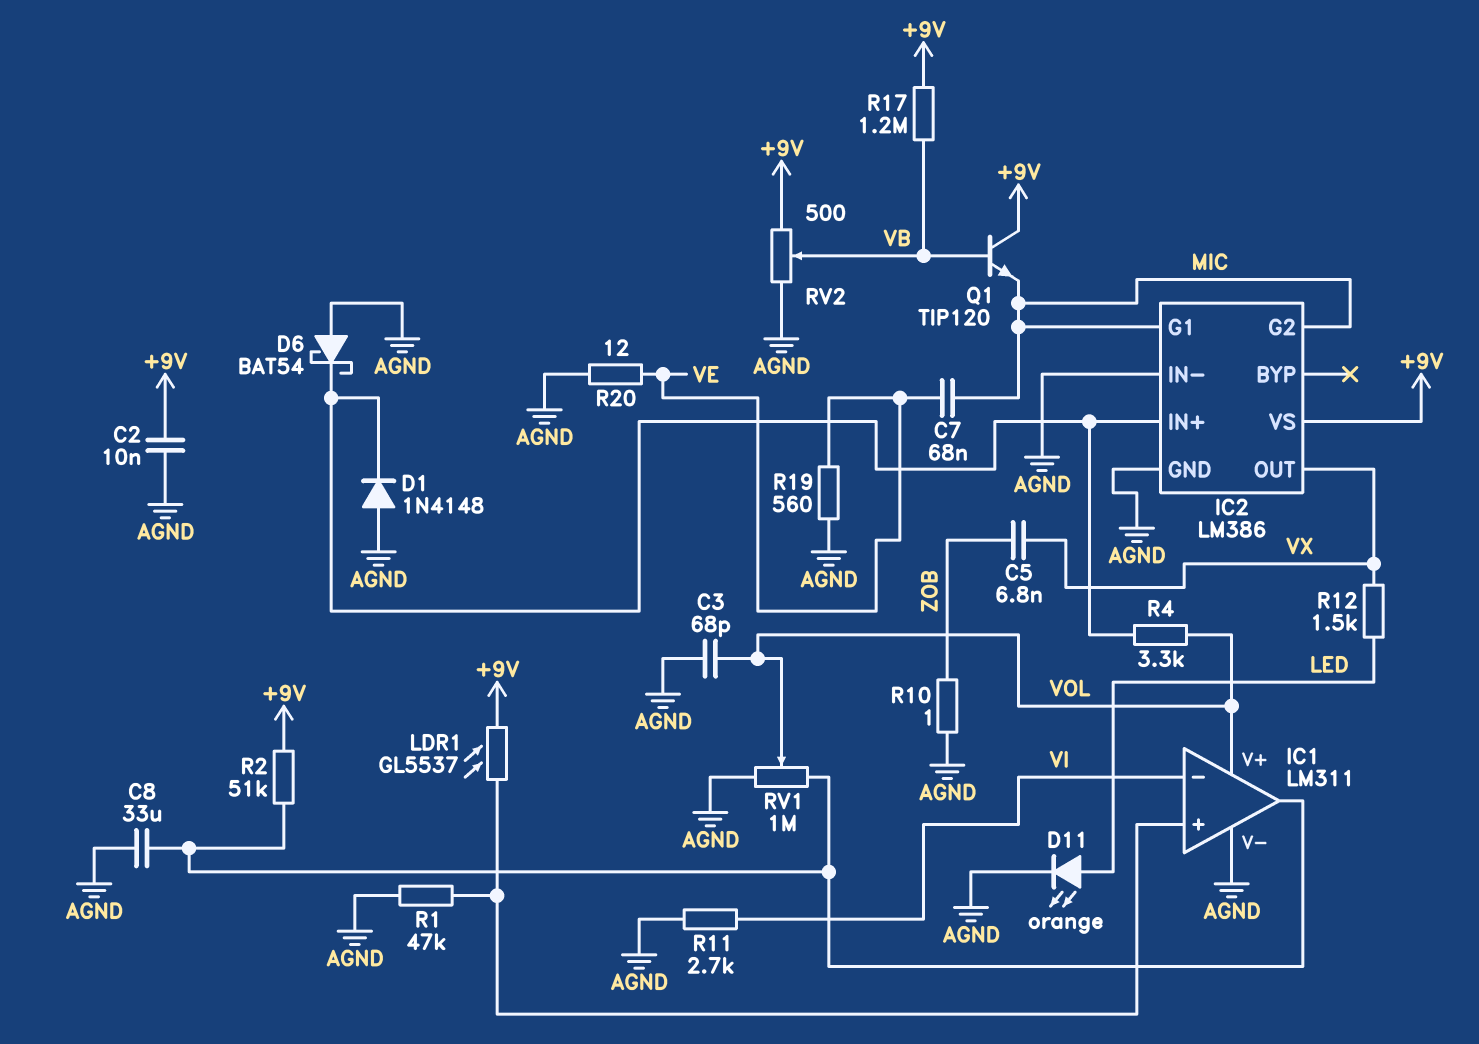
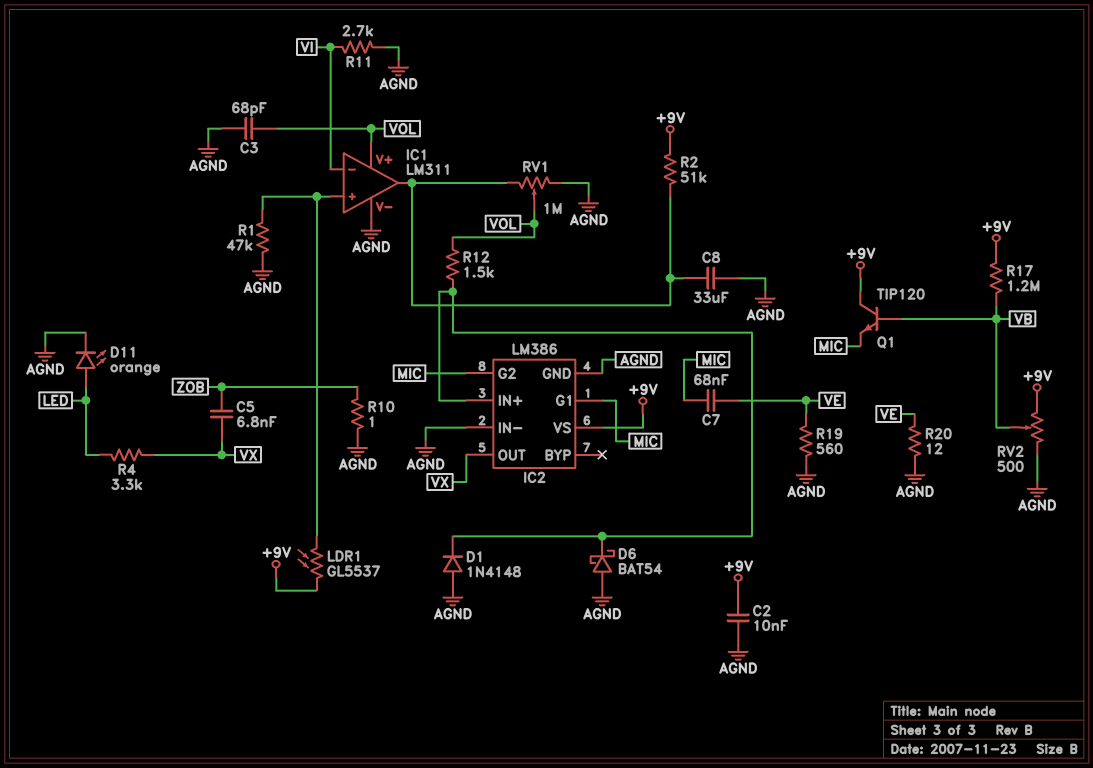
R4: 3.3k (IC2/IN+, VOL) -> 3.3k (LED, VX)
R12: 1.5k (LED, VX) -> 1.5k (IC2/IN+, VOL)

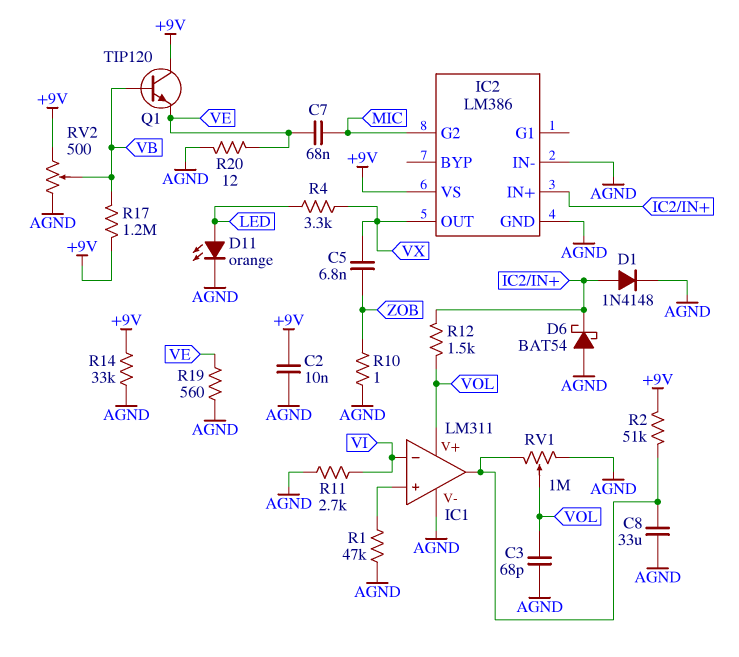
D1: diode 1N4148 (A AGND, K IC2/IN+) -> diode 1N4148 (A IC2/IN+, K AGND)
IC2 pin G1: MIC -> none
LDR1: GL5537 (+9V, IC1/in+) -> none
Q1: NPN TIP120 (B VB, C +9V, E MIC) -> NPN TIP120 (B VB, C +9V, E VE)
R14: none -> 33k (+9V, AGND)

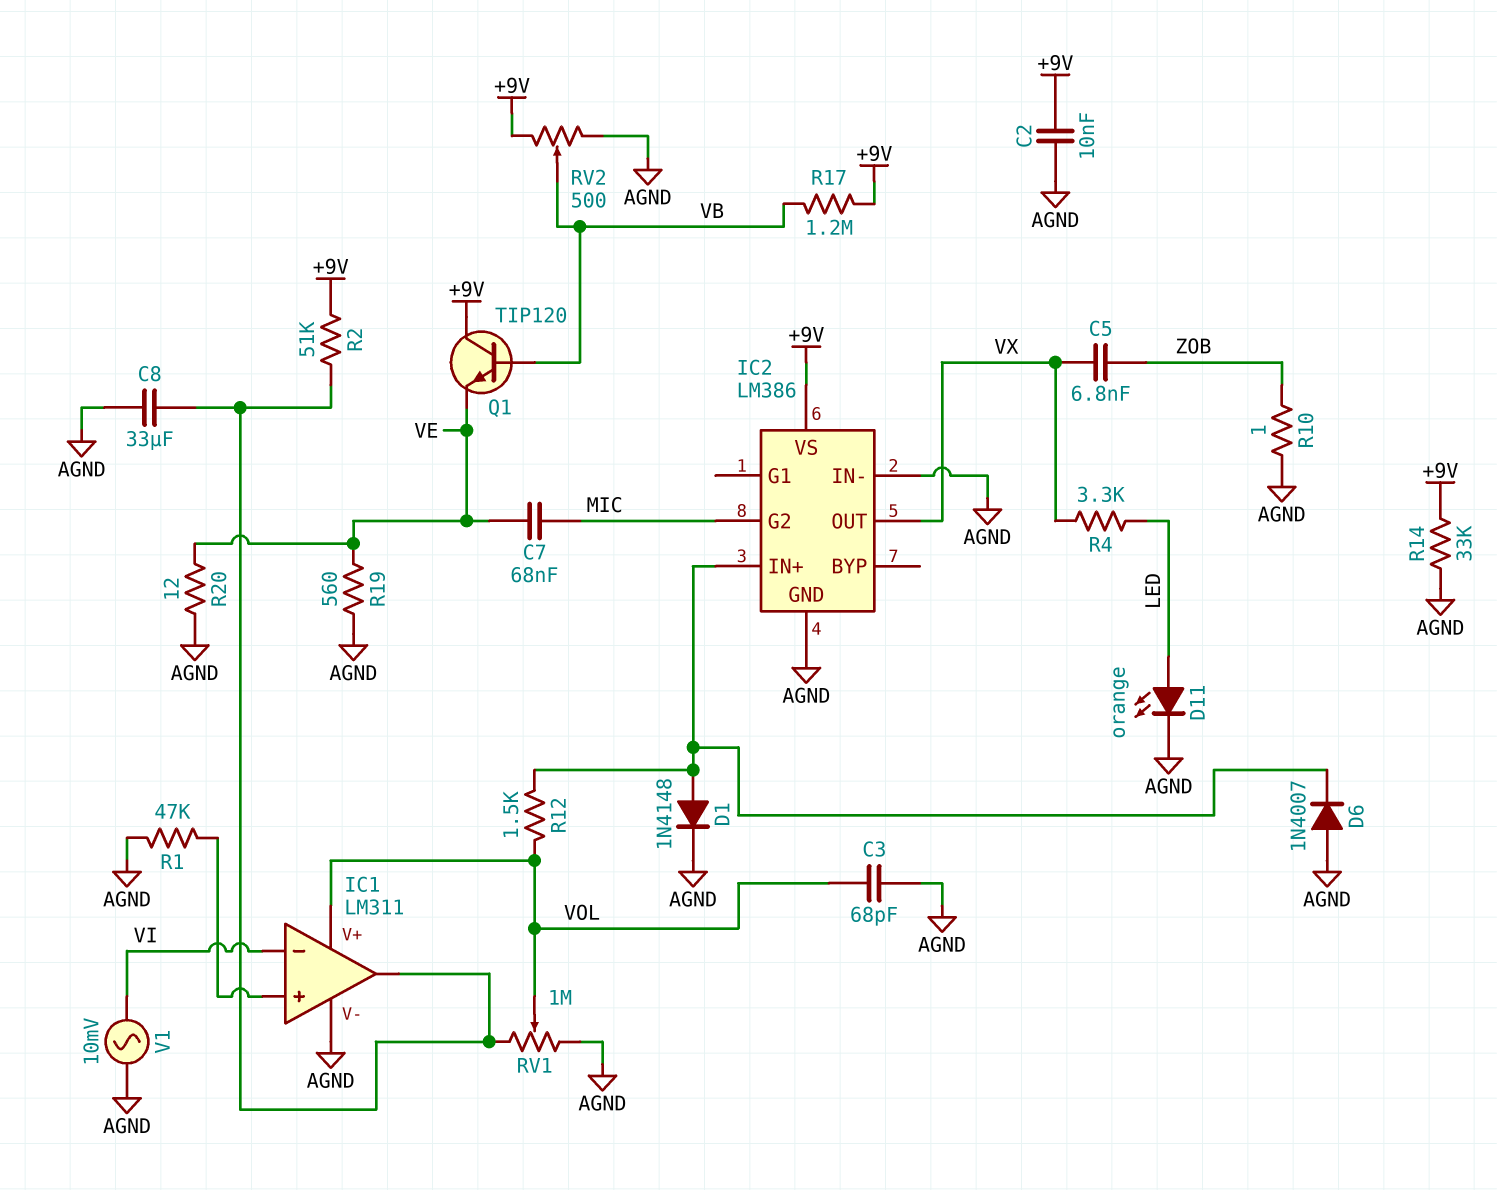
D6: schottky BAT54 (A AGND, K IC2/IN+) -> diode 1N4007 (A AGND, K IC2/IN+)
R11: 2.7k (AGND, VI) -> none
V1: none -> AC 10mV (AGND, VI)

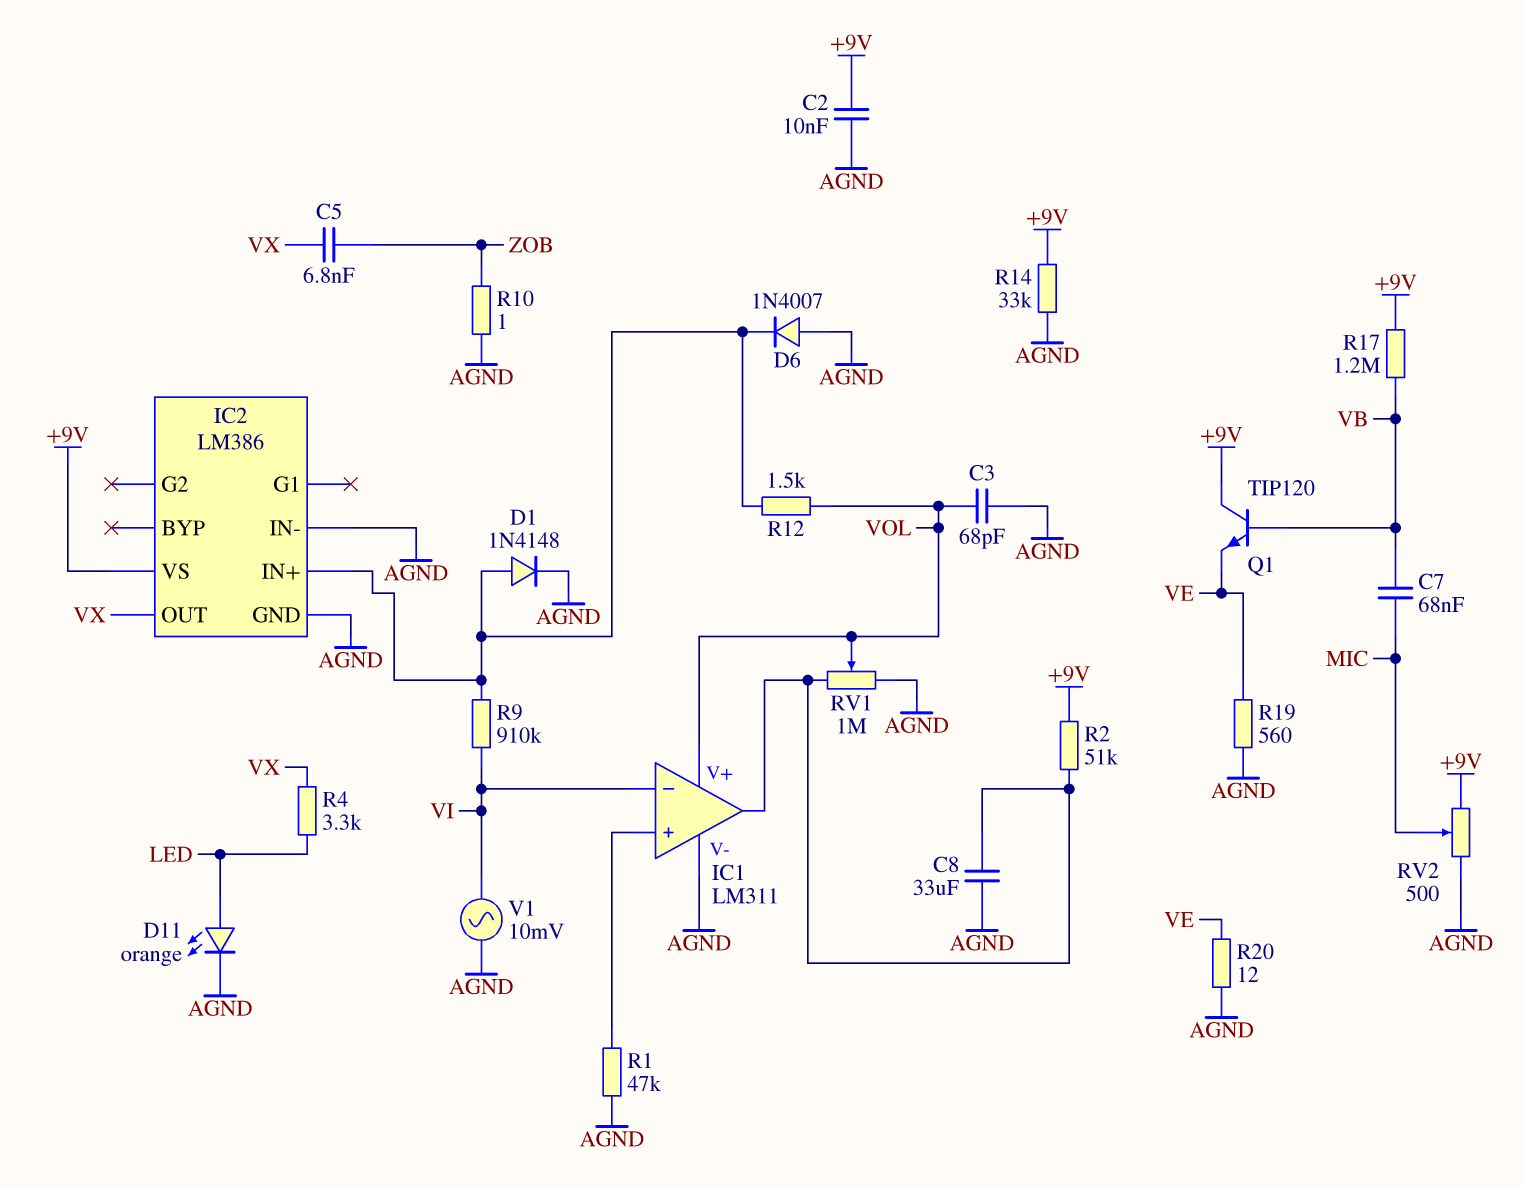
C7: 68nF (MIC, VE) -> 68nF (MIC, VB)
IC2 pin G2: MIC -> none
R9: none -> 910k (IC2/IN+, VI)
RV2: 500 (+9V, AGND, wiper VB) -> 500 (+9V, AGND, wiper MIC)

